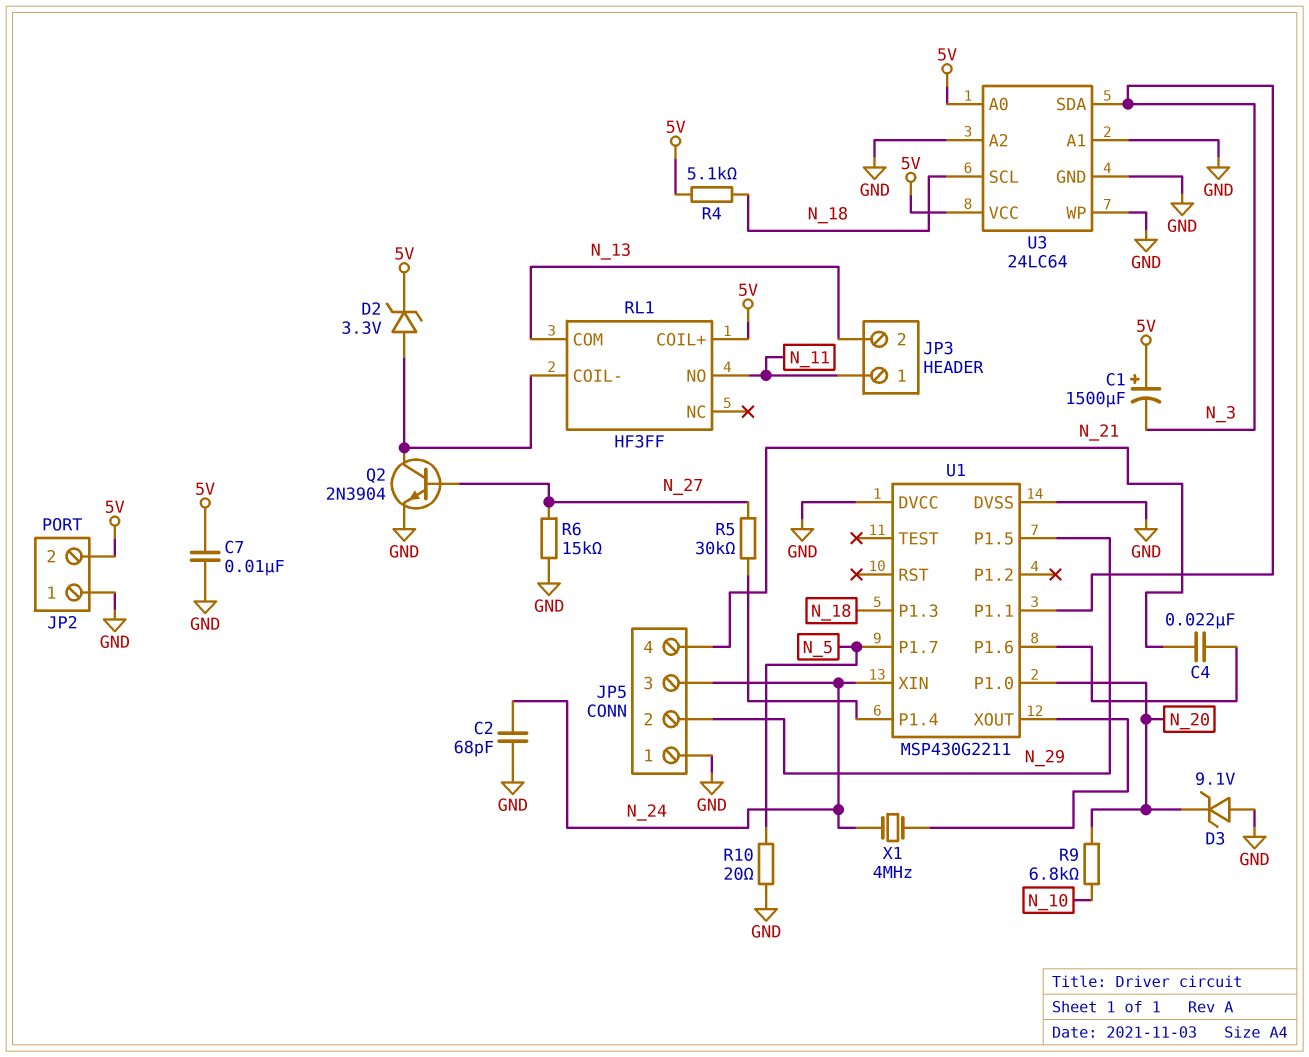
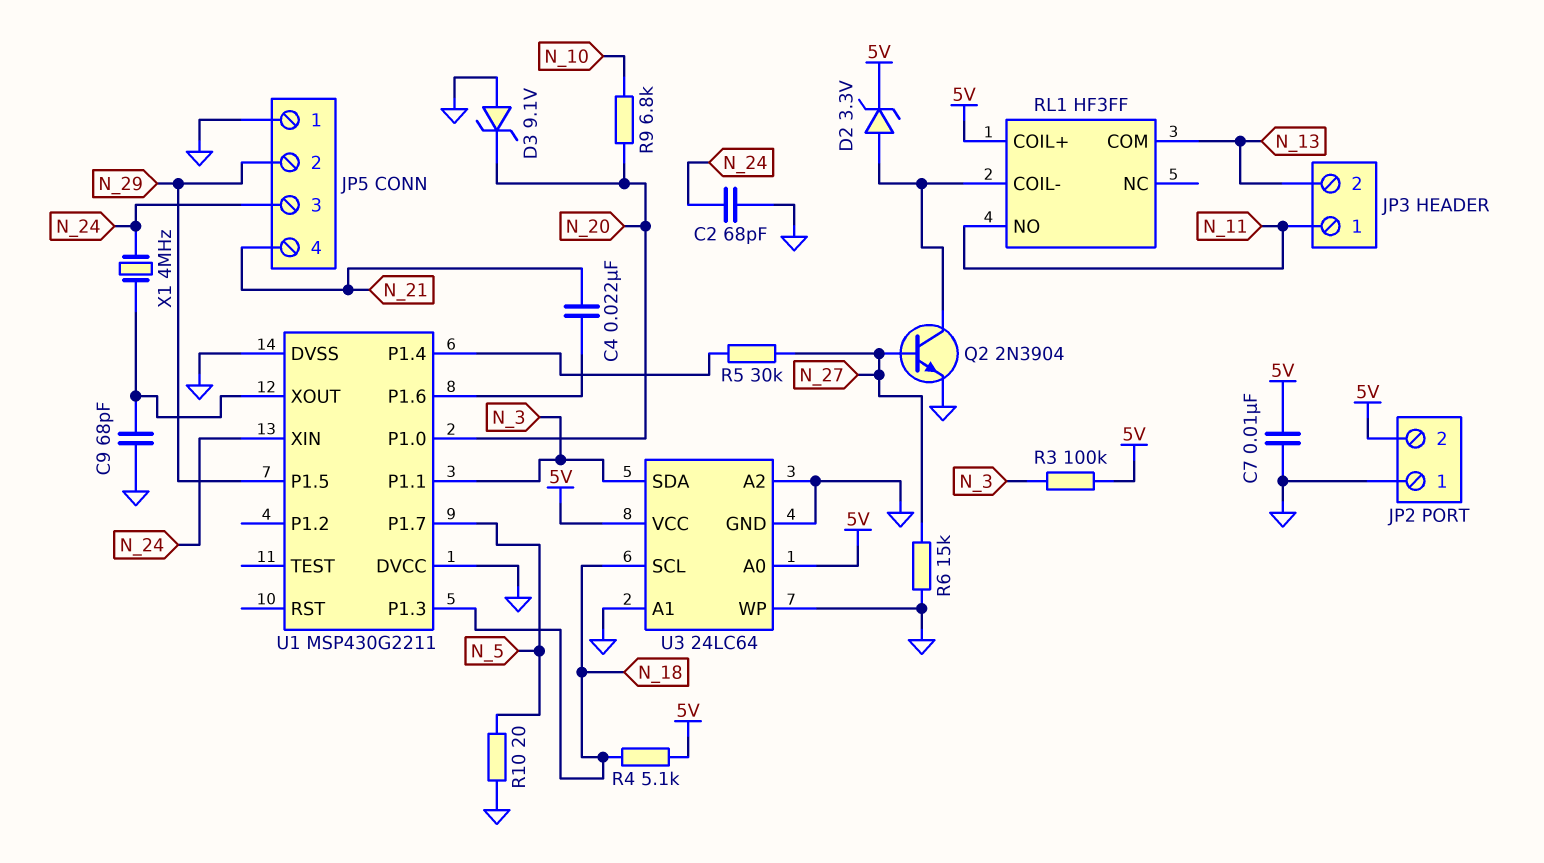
C1: 1500uF (plus 5V, minus N_3) -> none
C9: none -> 68pF (GND, U1/XOUT)
R3: none -> 100k (5V, N_3)

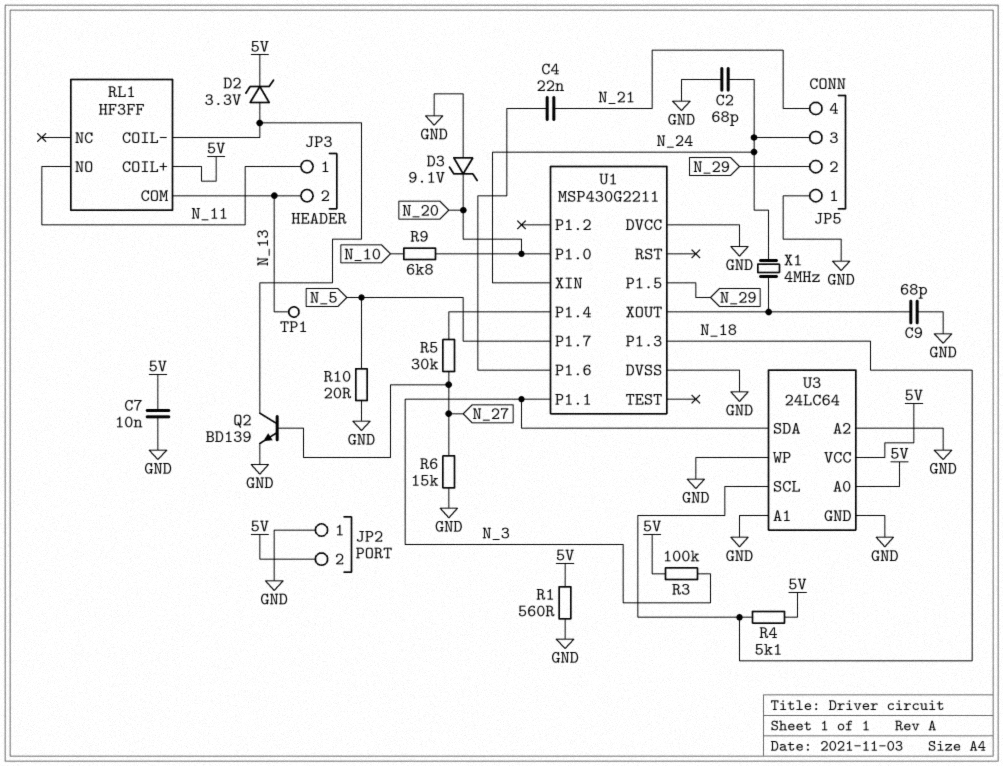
Q2: NPN 2N3904 (B N_27, C RL1/COIL-, E GND) -> NPN BD139 (B N_27, C RL1/COIL-, E GND)
R1: none -> 560 (5V, GND)
TP1: none -> test point (N_13)

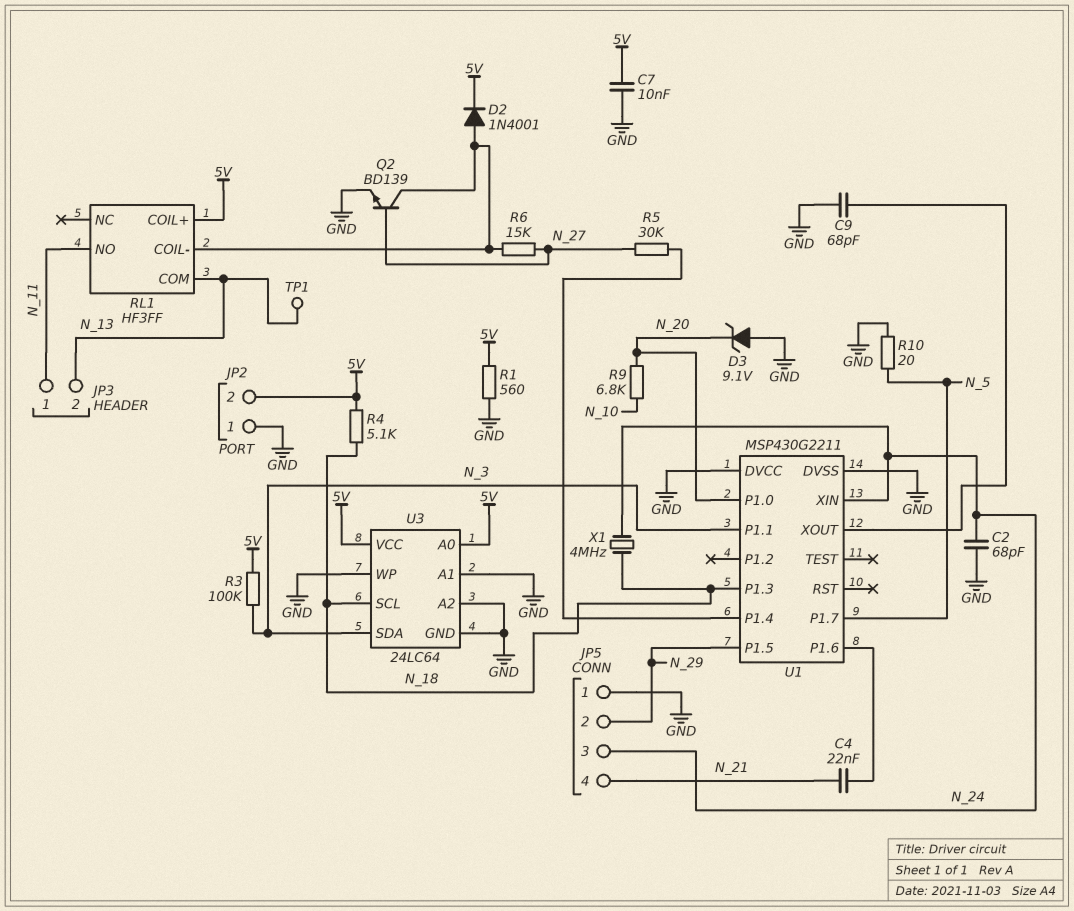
D2: zener 3.3V (A RL1/COIL-, K 5V) -> diode 1N4001 (A RL1/COIL-, K 5V)
R6: 15k (GND, N_27) -> 15k (N_27, RL1/COIL-)
X1: 4MHz (N_24, U1/XOUT) -> 4MHz (N_18, N_24)

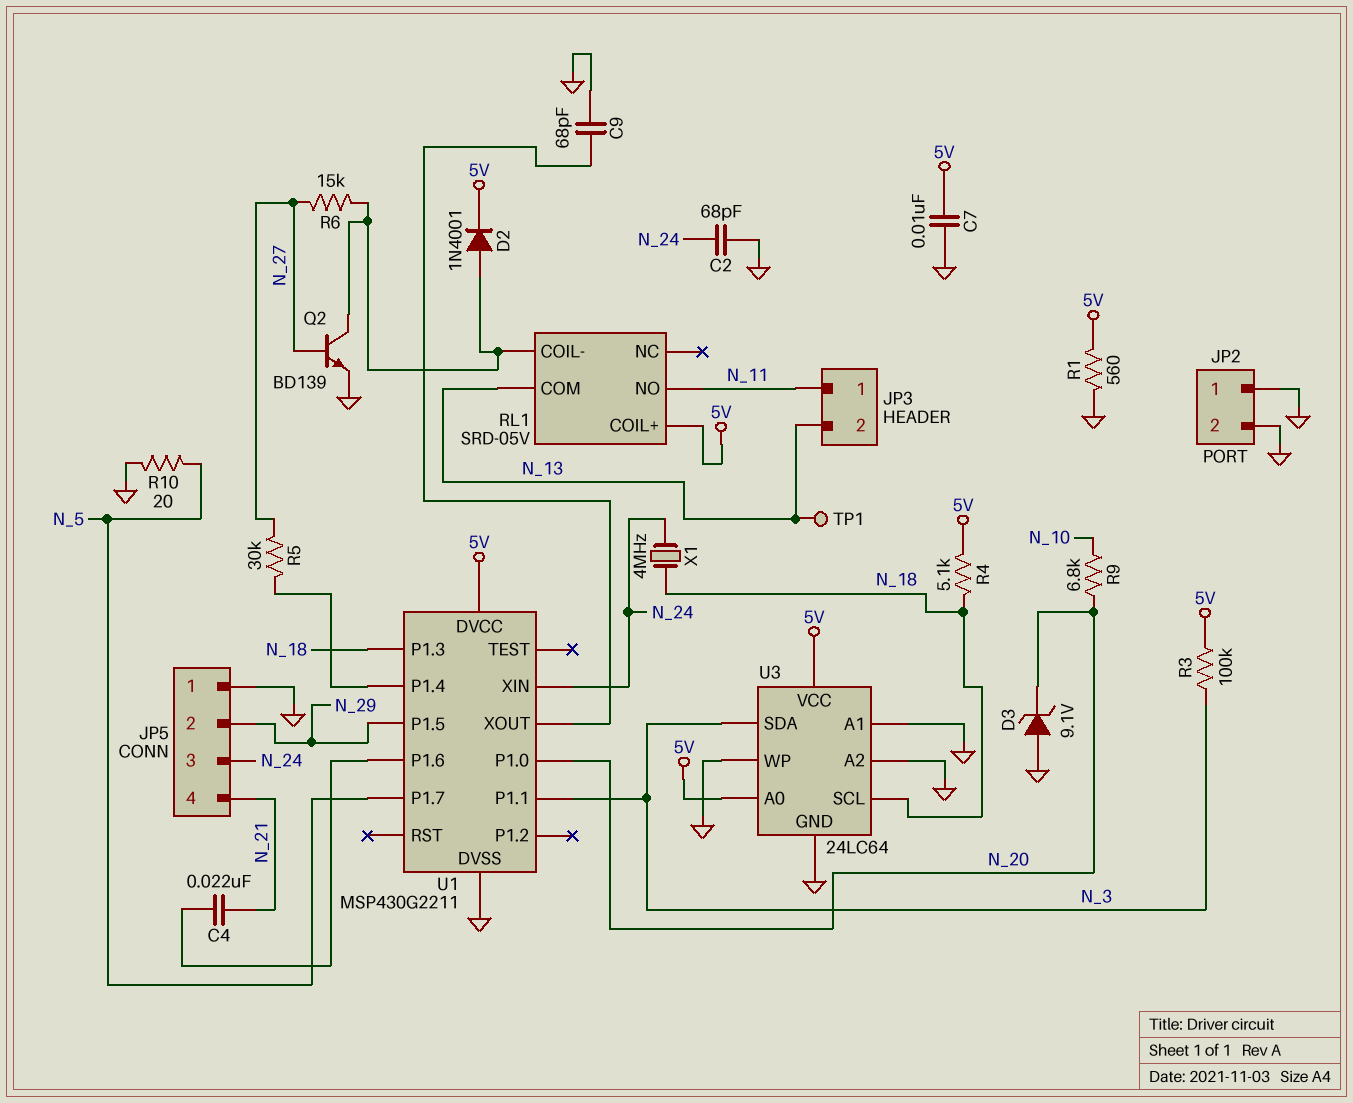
JP2 pin 2: 5V -> GND
RL1: HF3FF -> SRD-05V
U1 pin DVCC: GND -> 5V

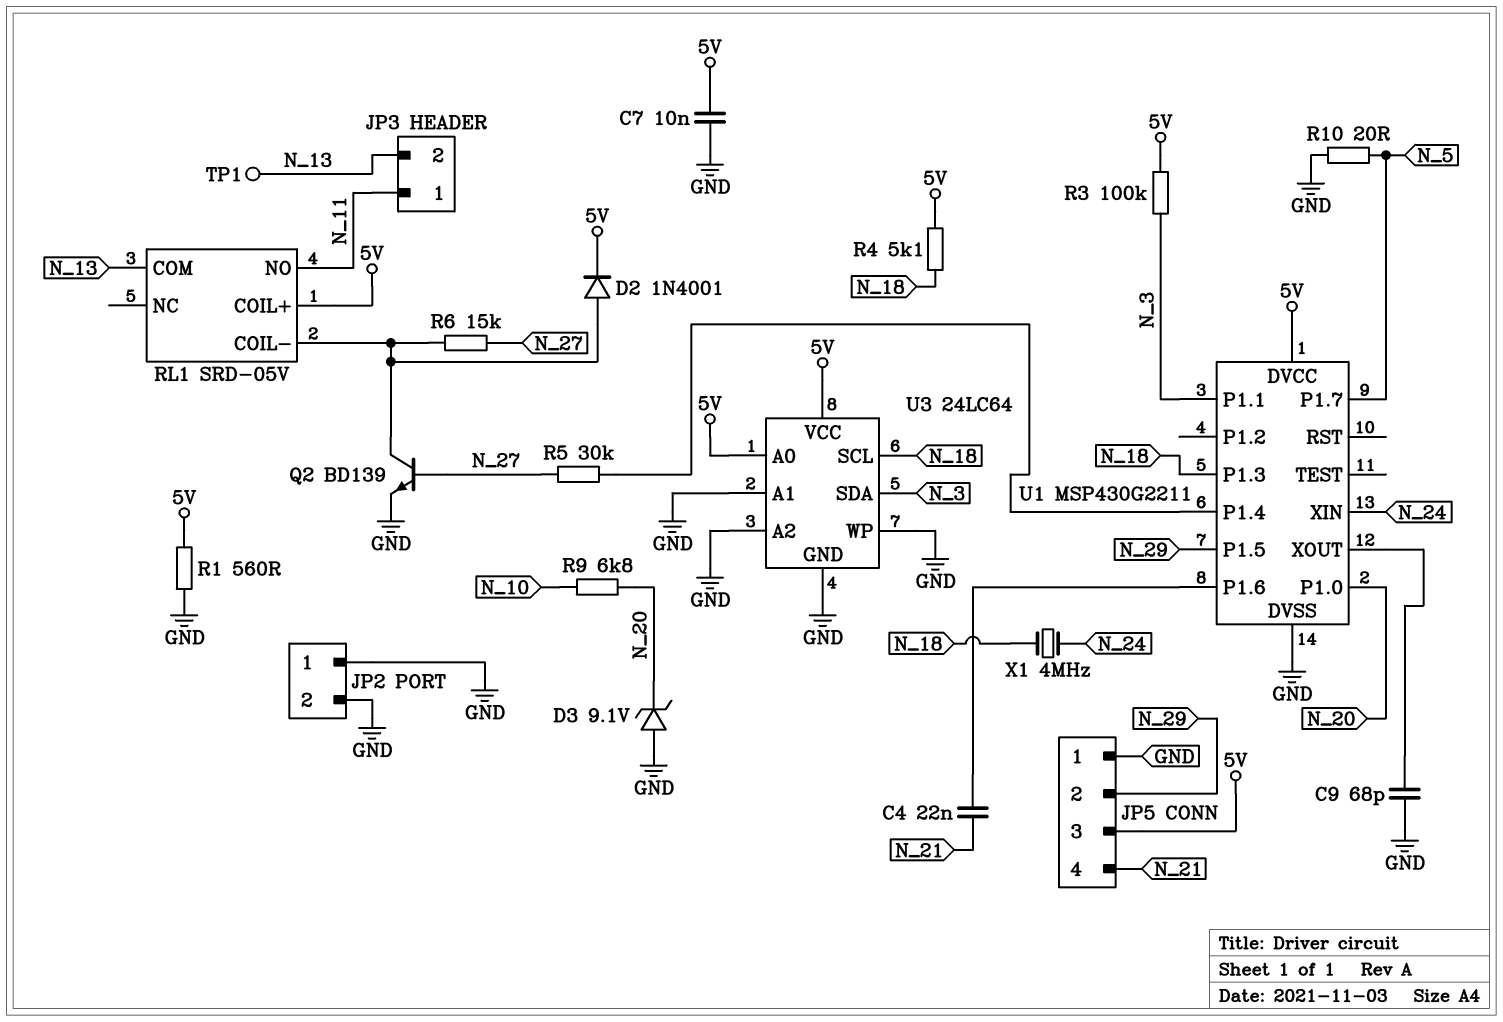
C2: 68pF (GND, N_24) -> none
JP5 pin 3: N_24 -> 5V

